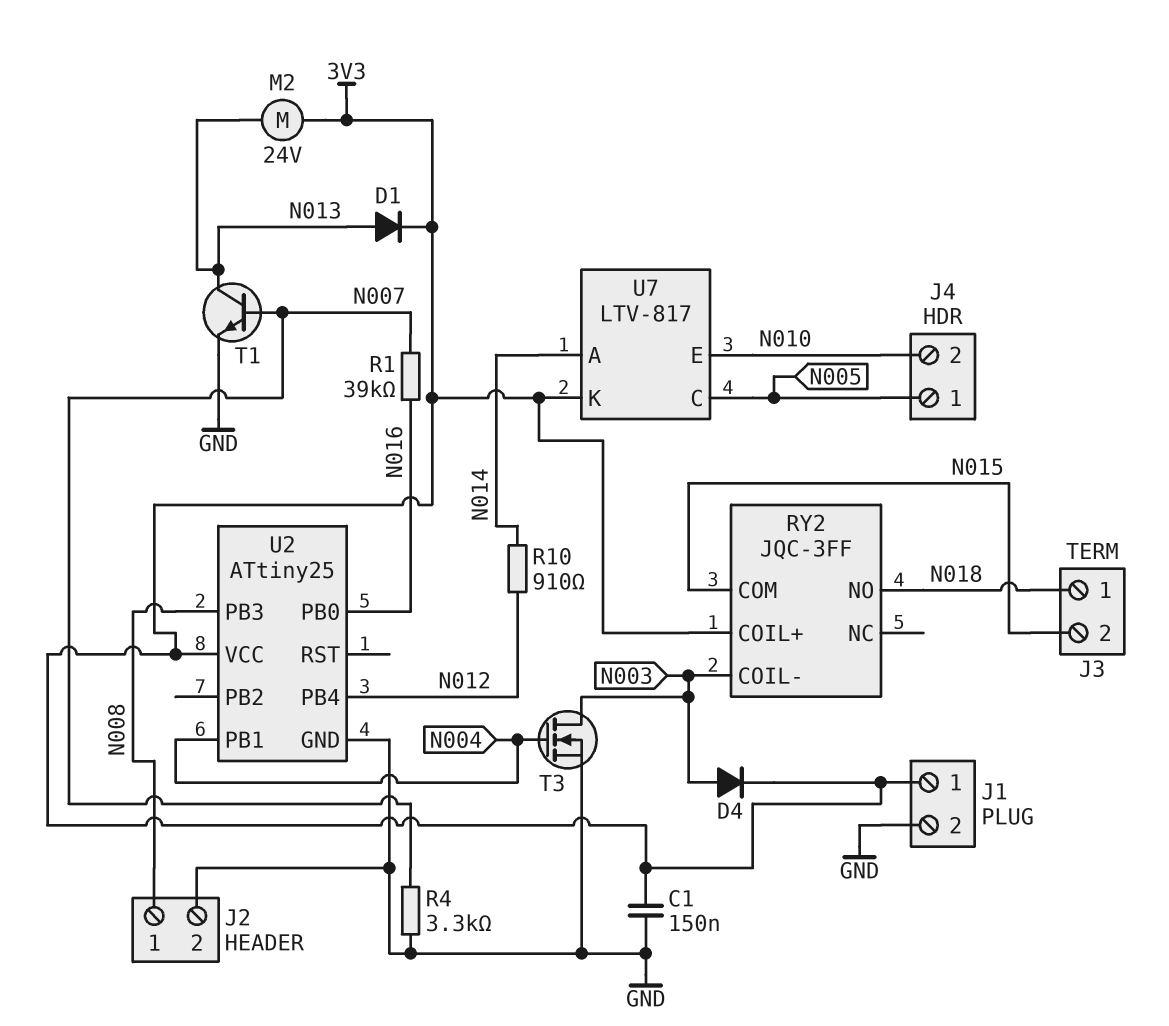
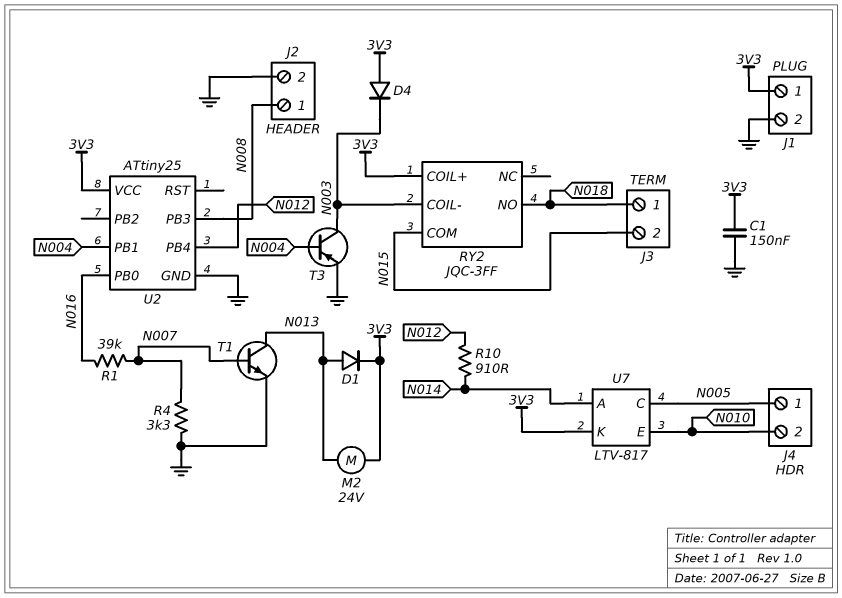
D4: diode (A N003, K 3V3) -> diode (A 3V3, K N003)
T3: NMOS (G N004, D N003, S GND) -> PNP (B N004, C N003, E GND)

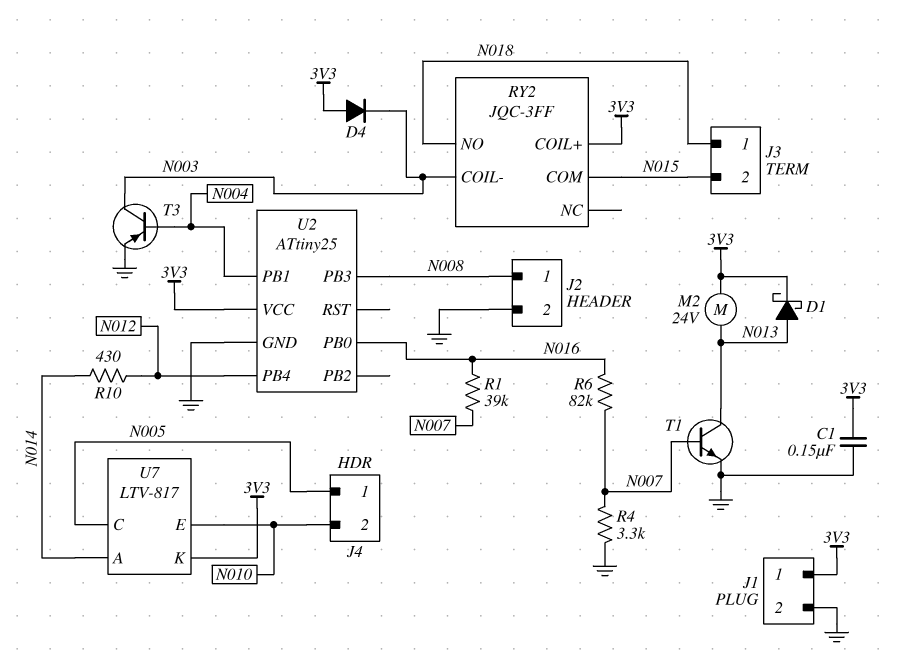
D1: diode (A N013, K 3V3) -> schottky (A N013, K 3V3)
R6: none -> 82k (N007, N016)
R10: 910 (N012, N014) -> 430 (N012, N014)

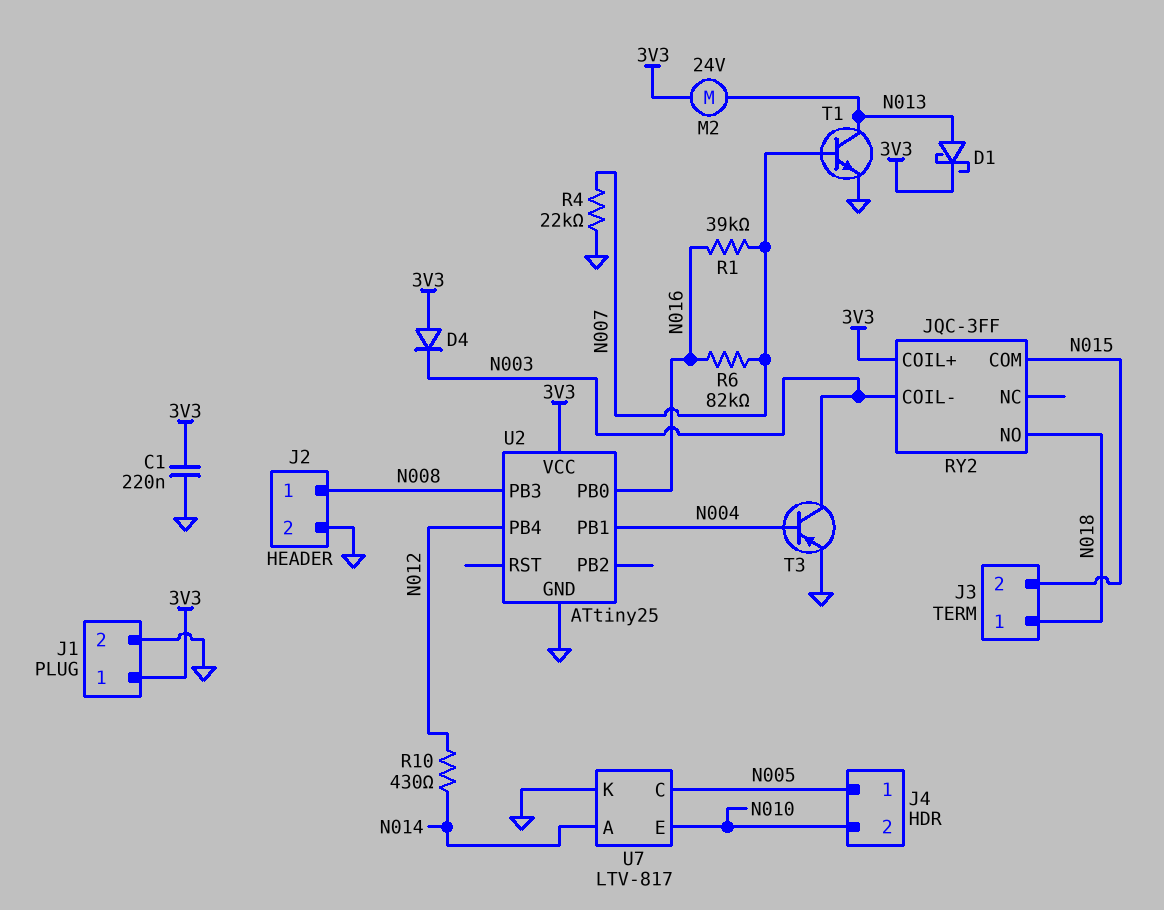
C1: 150nF (3V3, GND) -> 220nF (3V3, GND)
R4: 3.3k (GND, N007) -> 22k (GND, N007)
U7 pin K: 3V3 -> GND

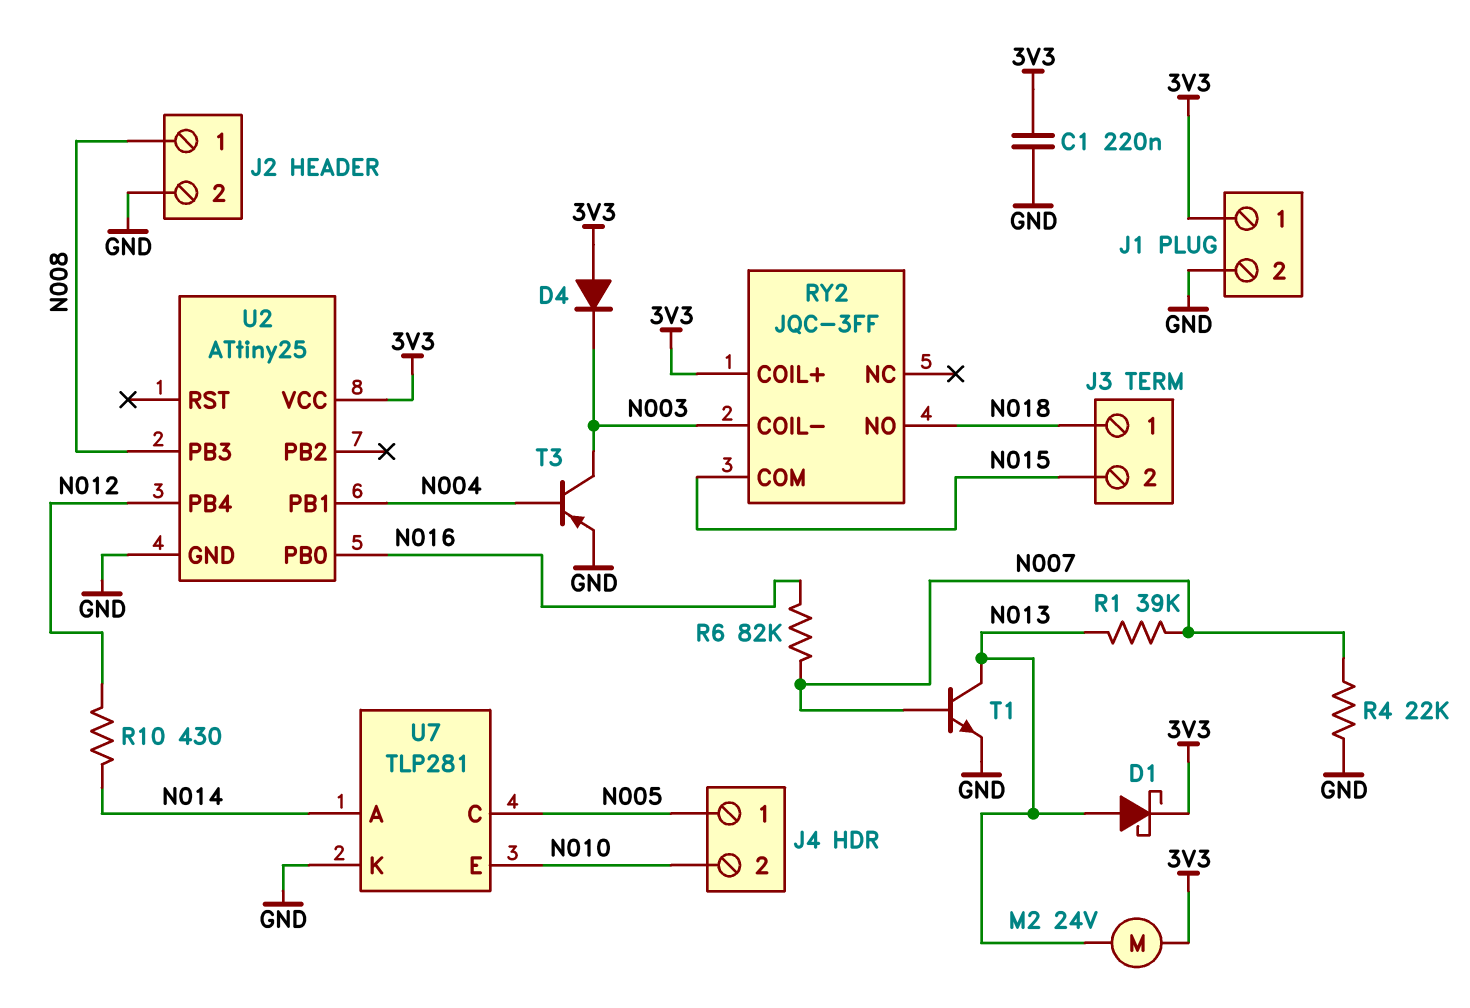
R1: 39k (N007, N016) -> 39k (N007, N013)
U7: LTV-817 -> TLP281

